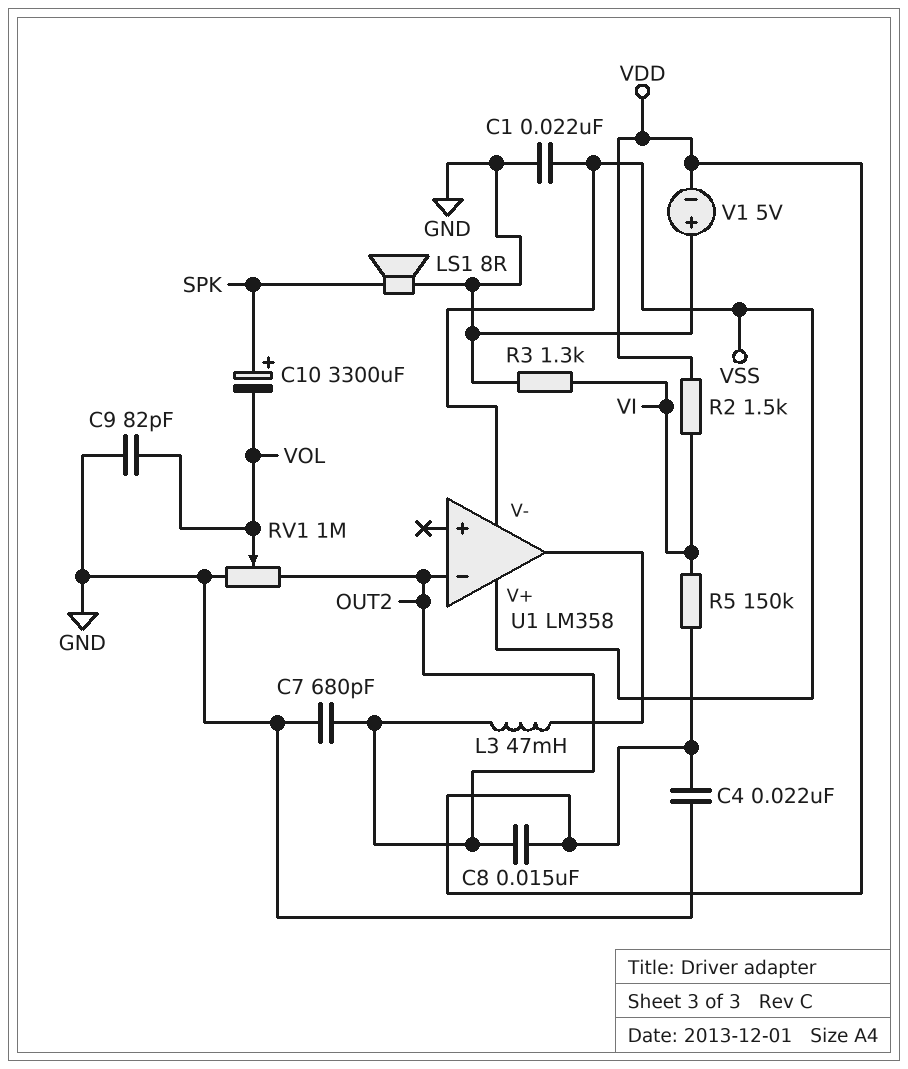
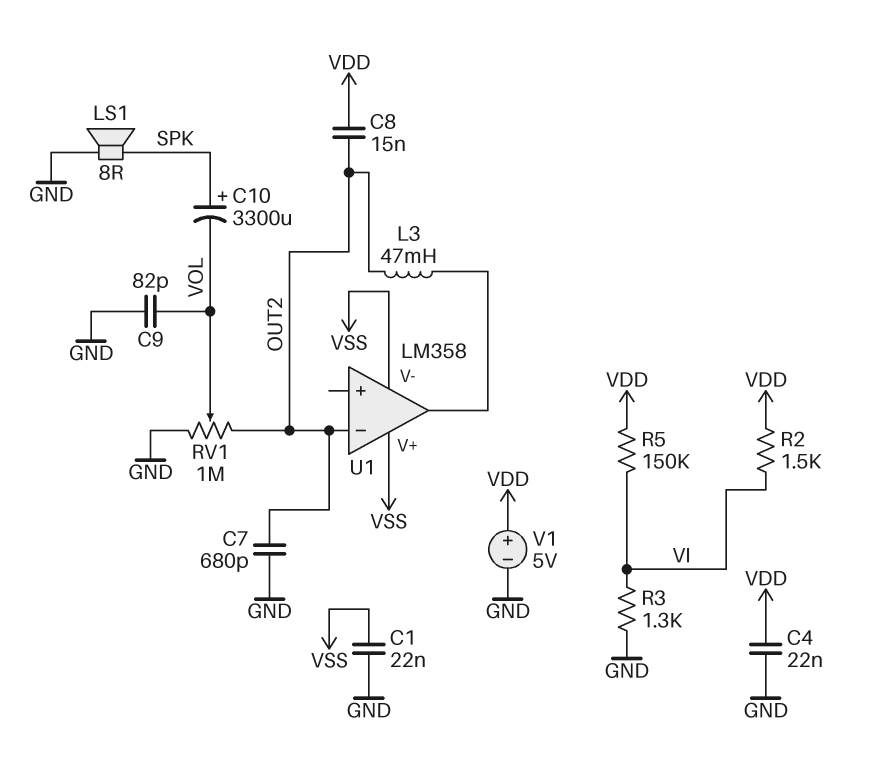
V1: 5V (plus GND, minus VDD) -> 5V (plus VDD, minus GND)

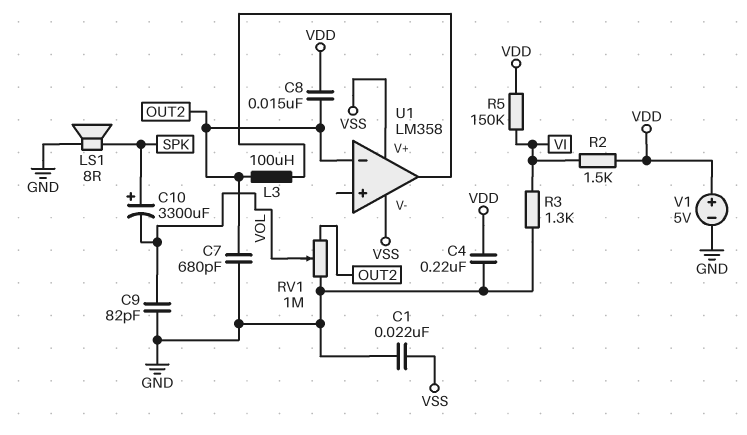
C4: 22nF (GND, VDD) -> 220nF (GND, VDD)
L3: 47mH (OUT2, U1/out) -> 100uH (OUT2, U1/out)

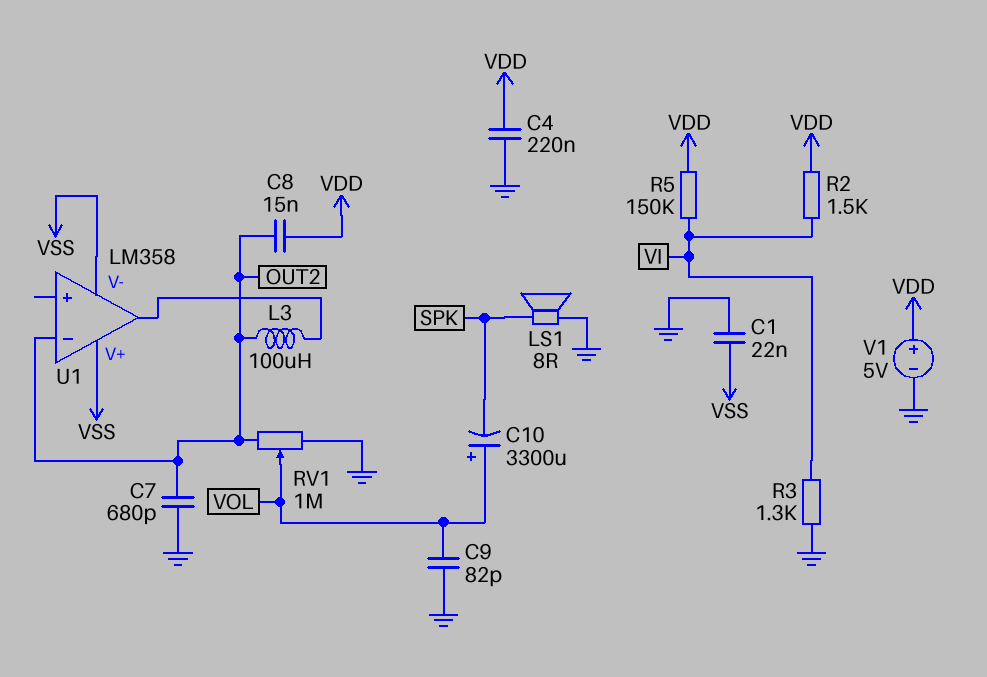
C10: 3300uF (plus SPK, minus VOL) -> 3300uF (plus VOL, minus SPK)

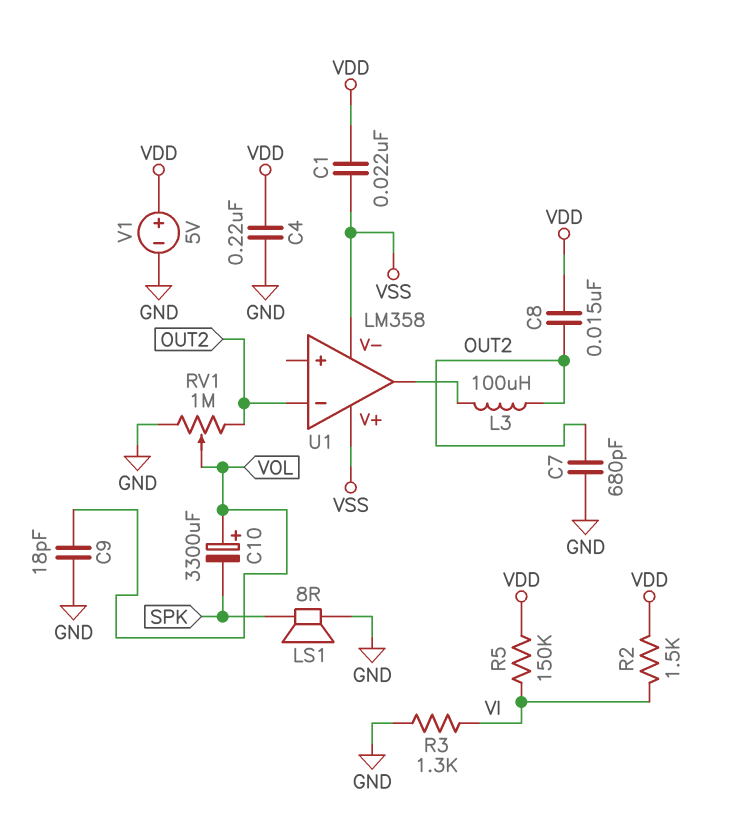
C1: 22nF (GND, VSS) -> 22nF (VDD, VSS)
C9: 82pF (GND, VOL) -> 18pF (GND, VOL)

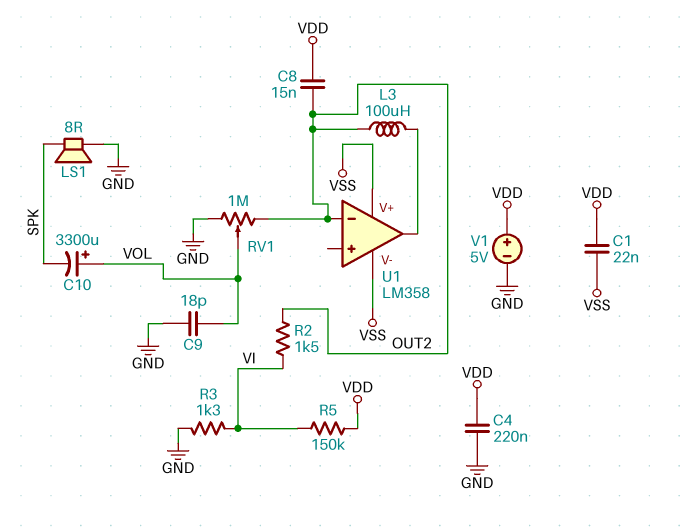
C7: 680pF (GND, OUT2) -> none
R2: 1.5k (VDD, VI) -> 1.5k (OUT2, VI)

